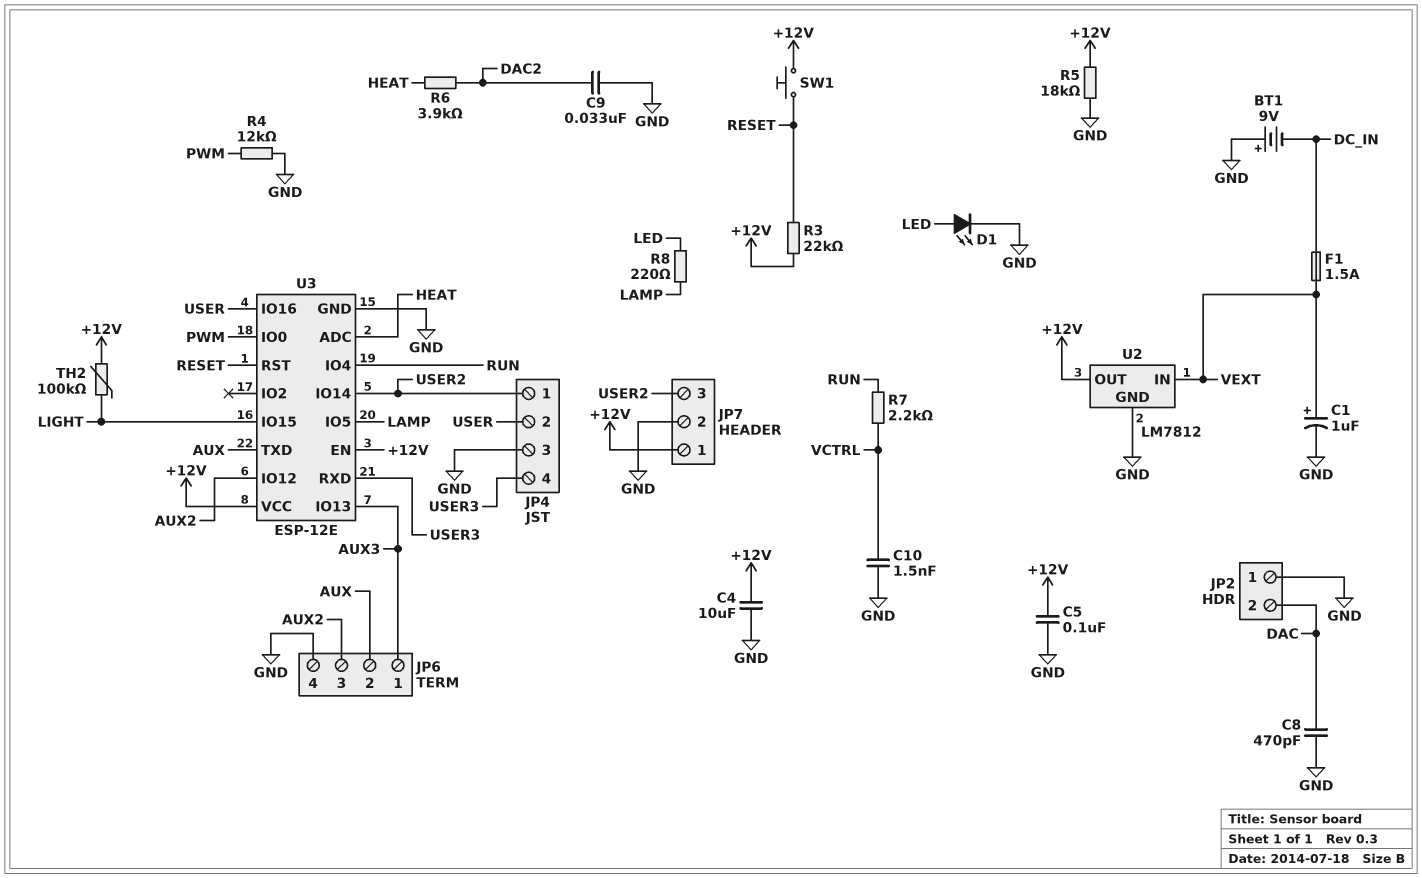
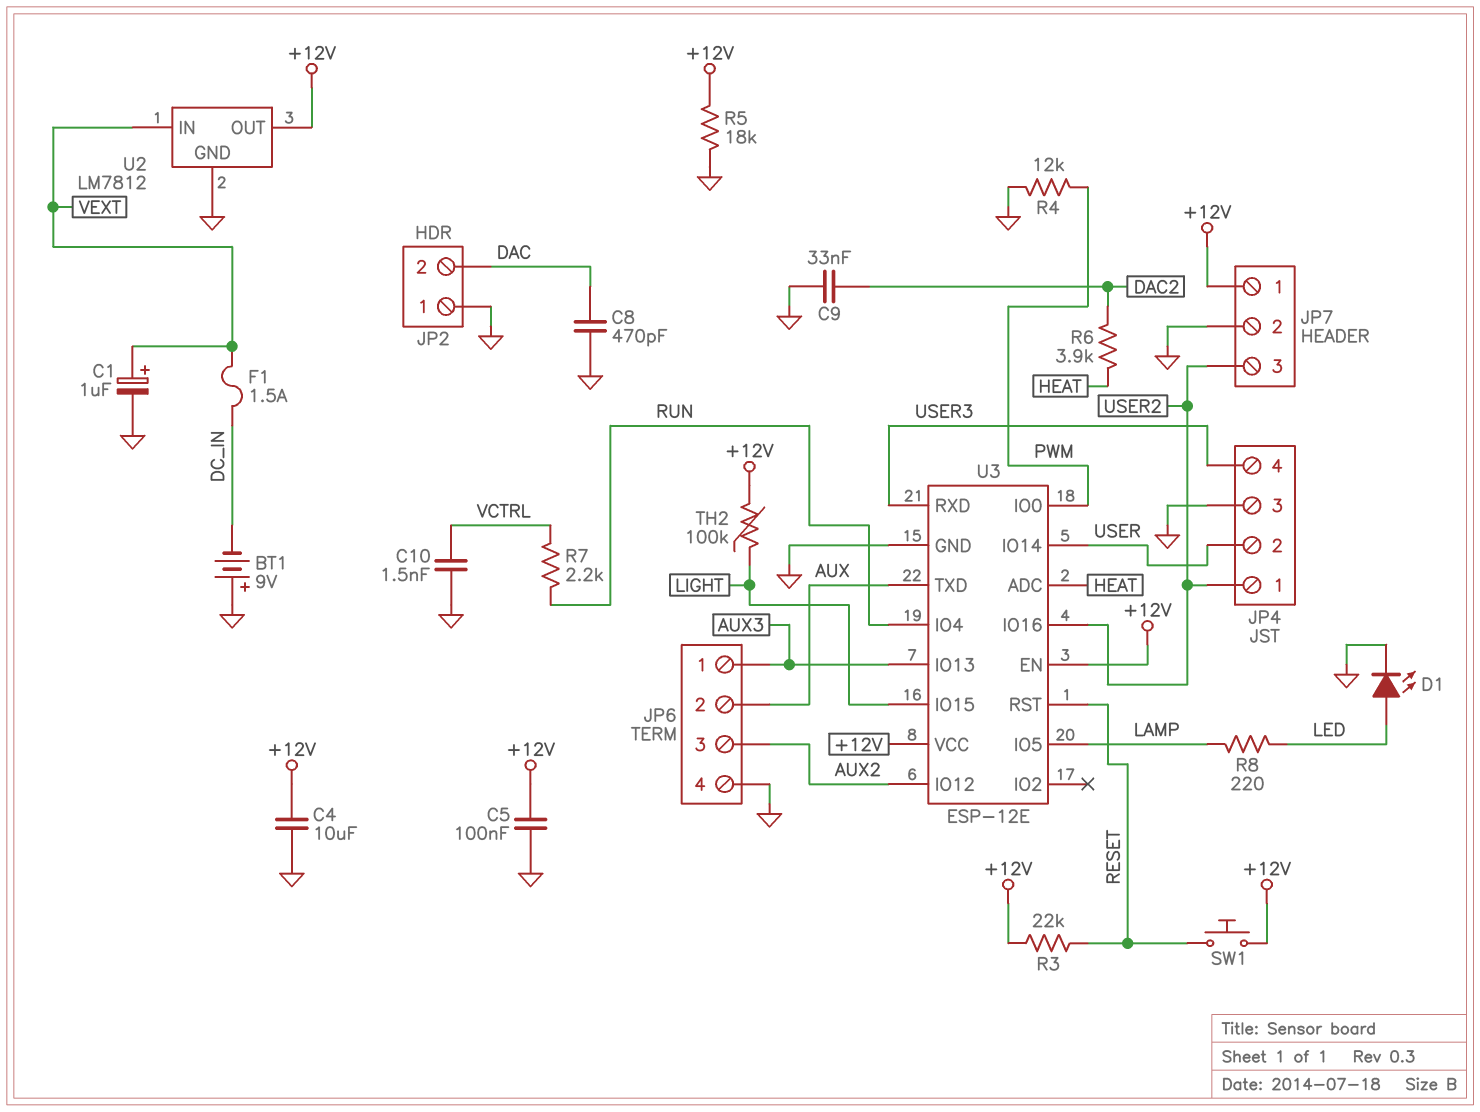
U3 pin IO14: USER2 -> USER
U3 pin IO16: USER -> USER2

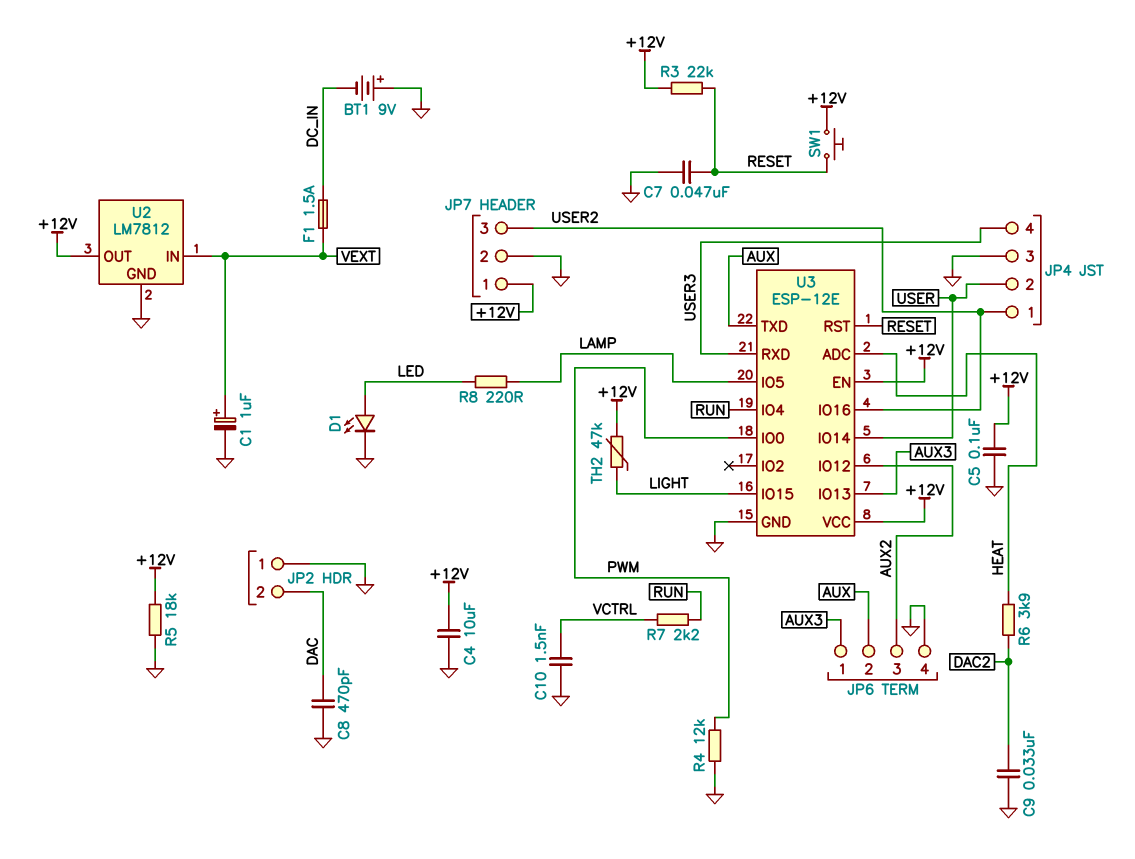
C7: none -> 47nF (GND, RESET)
TH2: 100k (+12V, LIGHT) -> 47k (+12V, LIGHT)

